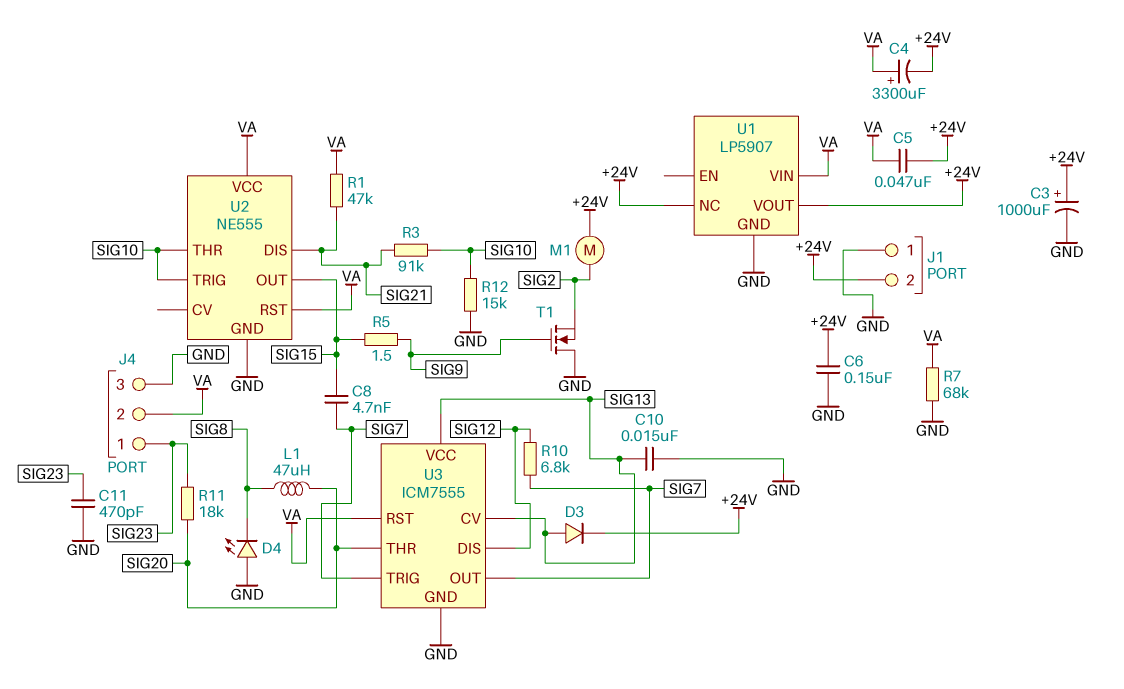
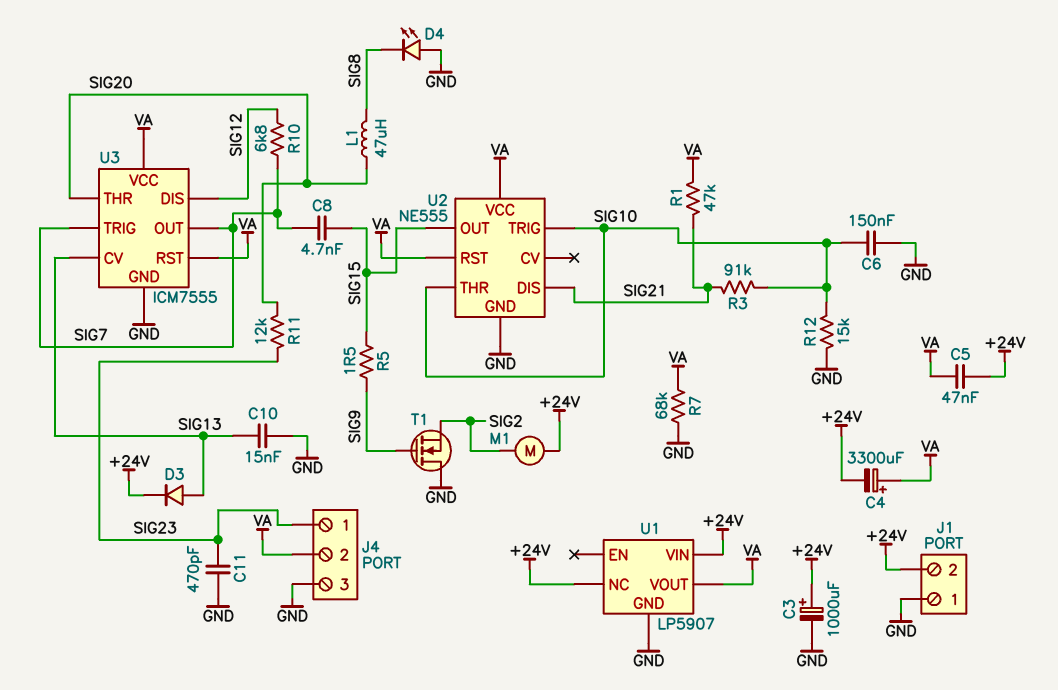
C6: 150nF (+24V, GND) -> 150nF (GND, SIG10)
R11: 18k (SIG20, SIG23) -> 12k (SIG20, SIG23)
U1 pin VIN: VA -> +24V
U1 pin VOUT: +24V -> VA
U3 pin VCC: SIG13 -> VA

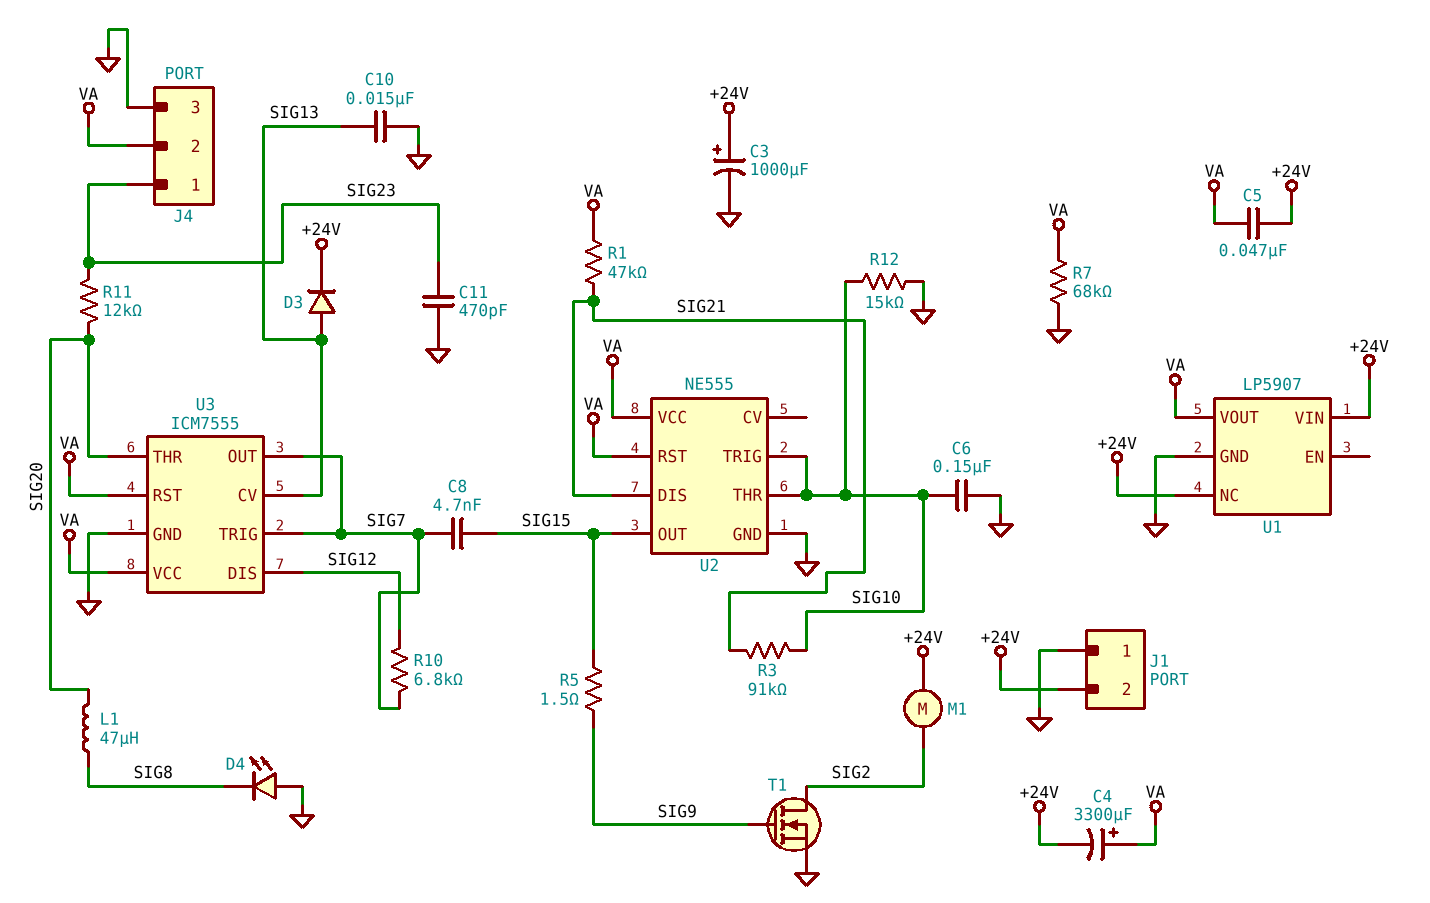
T1: NMOS (G SIG9, D GND, S SIG2) -> NMOS (G SIG9, D SIG2, S GND)

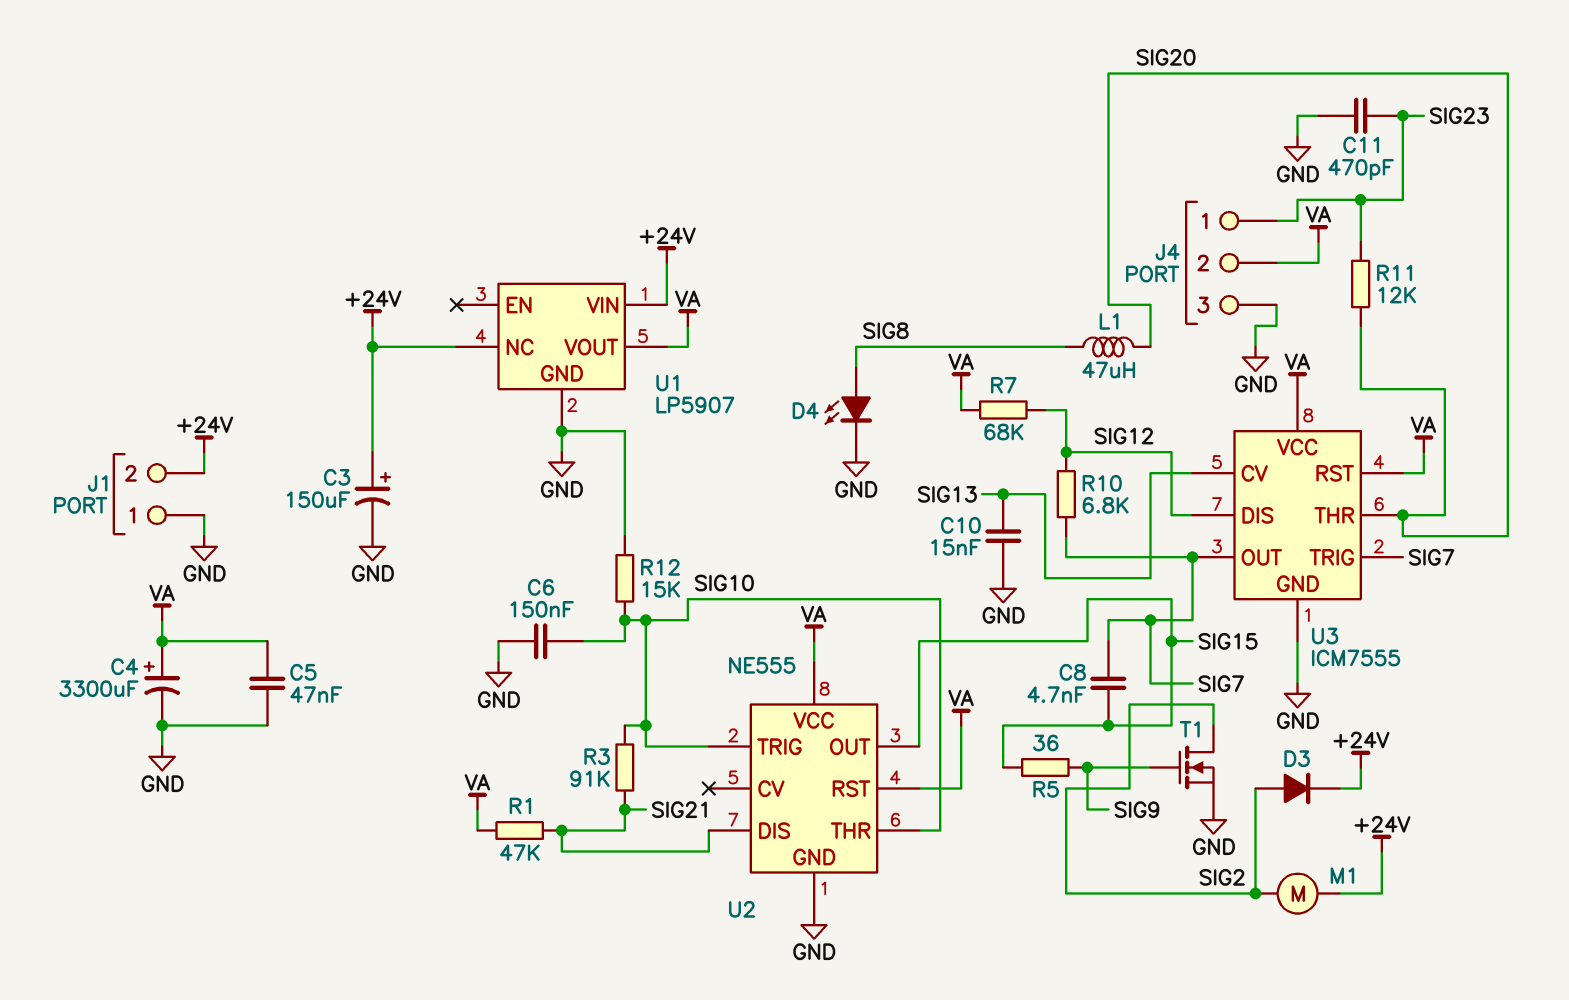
C3: 1000uF (plus +24V, minus GND) -> 150uF (plus +24V, minus GND)
C4: 3300uF (plus VA, minus +24V) -> 3300uF (plus VA, minus GND)
C5: 47nF (+24V, VA) -> 47nF (GND, VA)
D3: diode (A SIG13, K +24V) -> diode (A SIG2, K +24V)
D4: LED (A GND, K SIG8) -> LED (A SIG8, K GND)
R5: 1.5 (SIG9, SIG15) -> 36 (SIG9, SIG15)
R7: 68k (GND, VA) -> 68k (SIG12, VA)

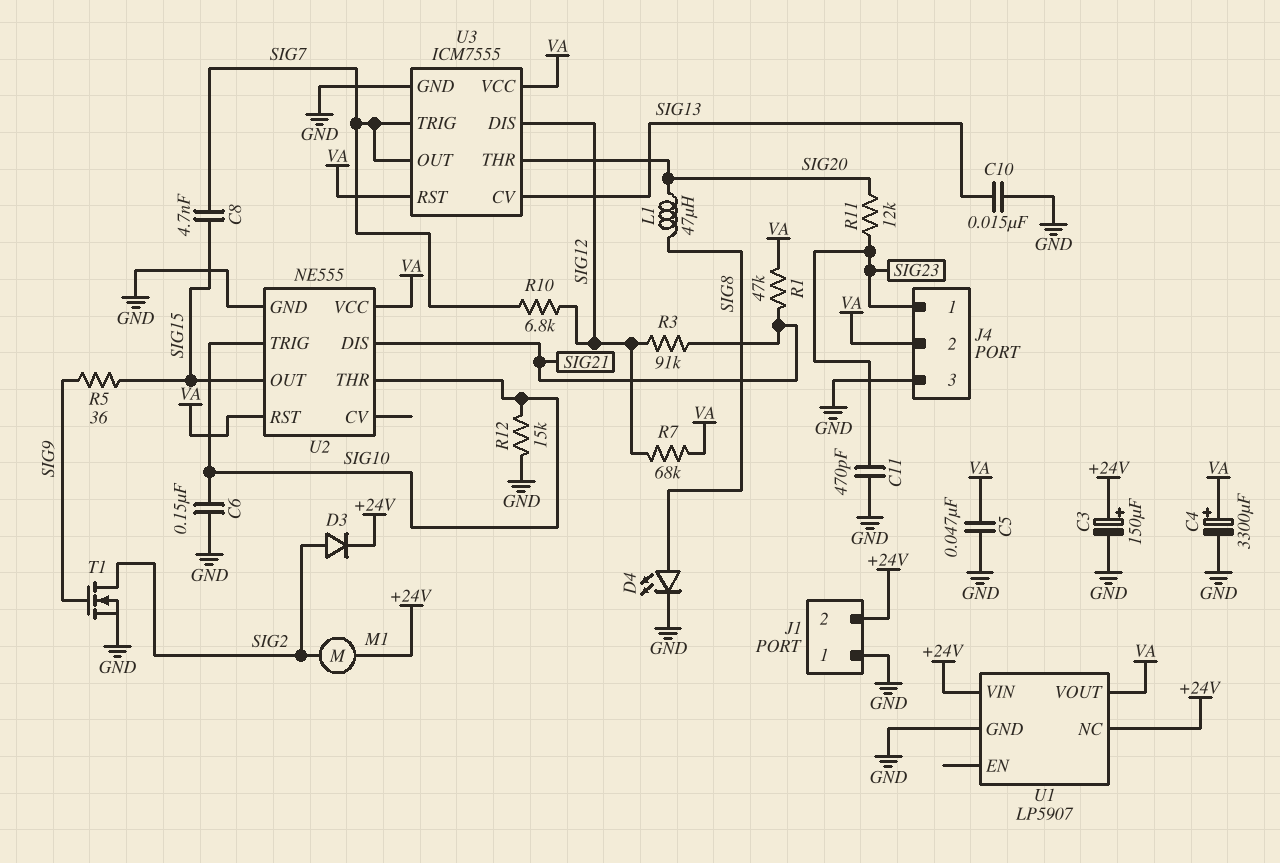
R3: 91k (SIG10, SIG21) -> 91k (SIG12, SIG21)

